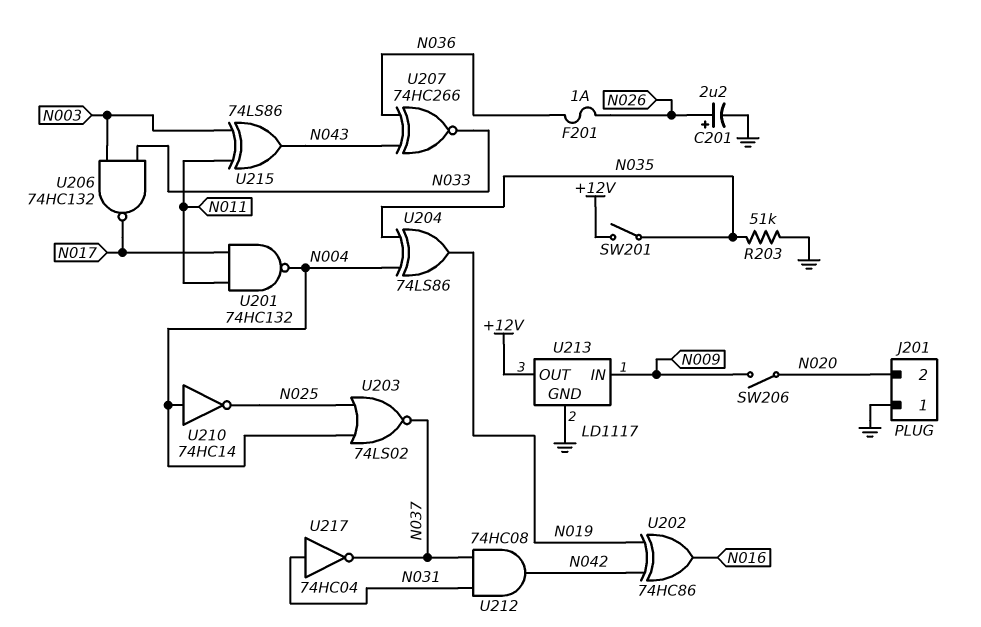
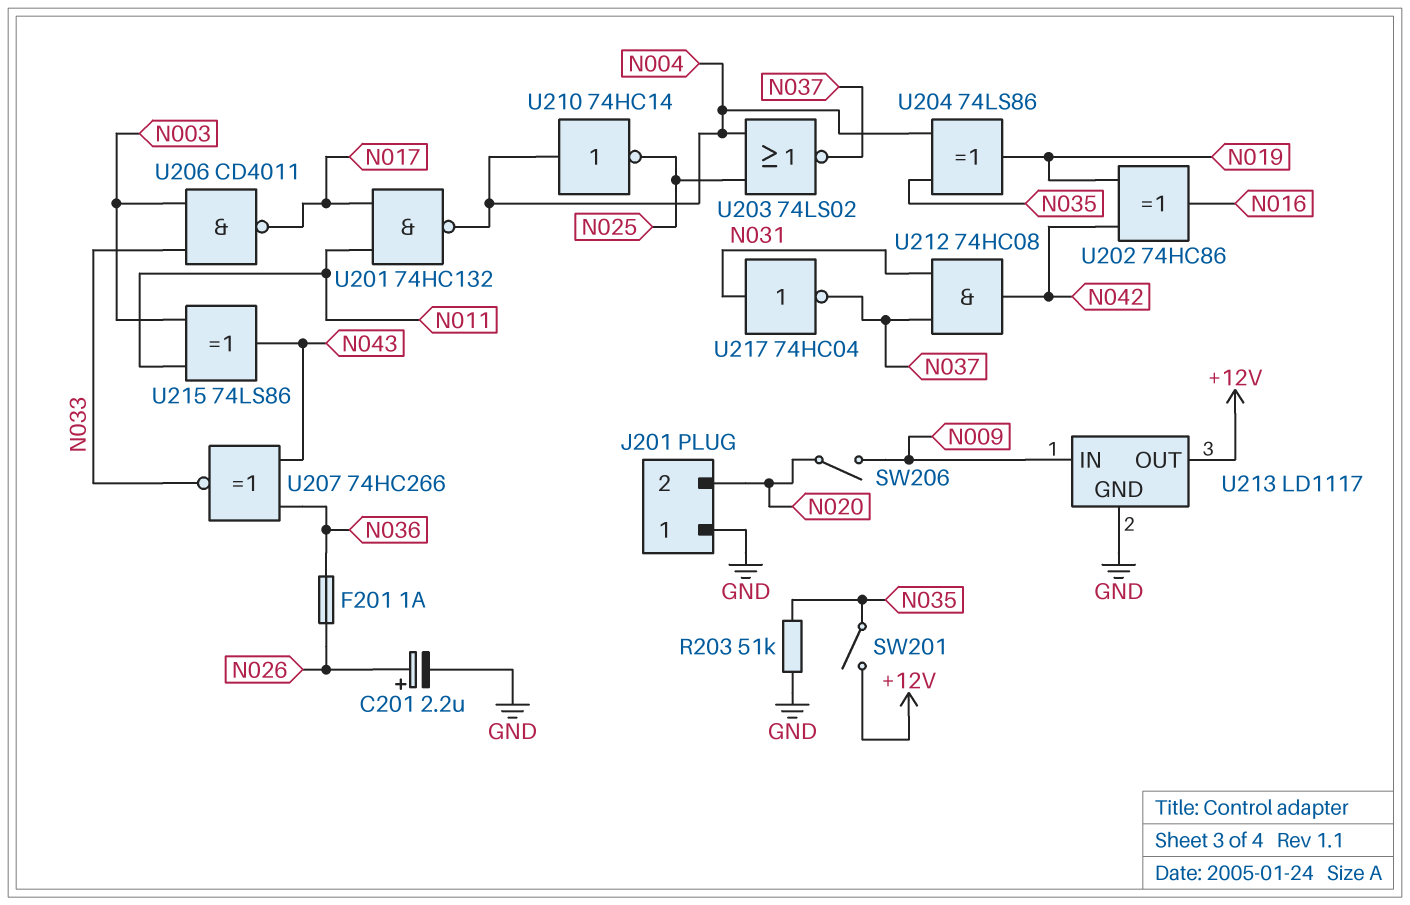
U206: NAND 74HC132 (in N003, in N033, out N017) -> NAND CD4011 (in N003, in N033, out N017)

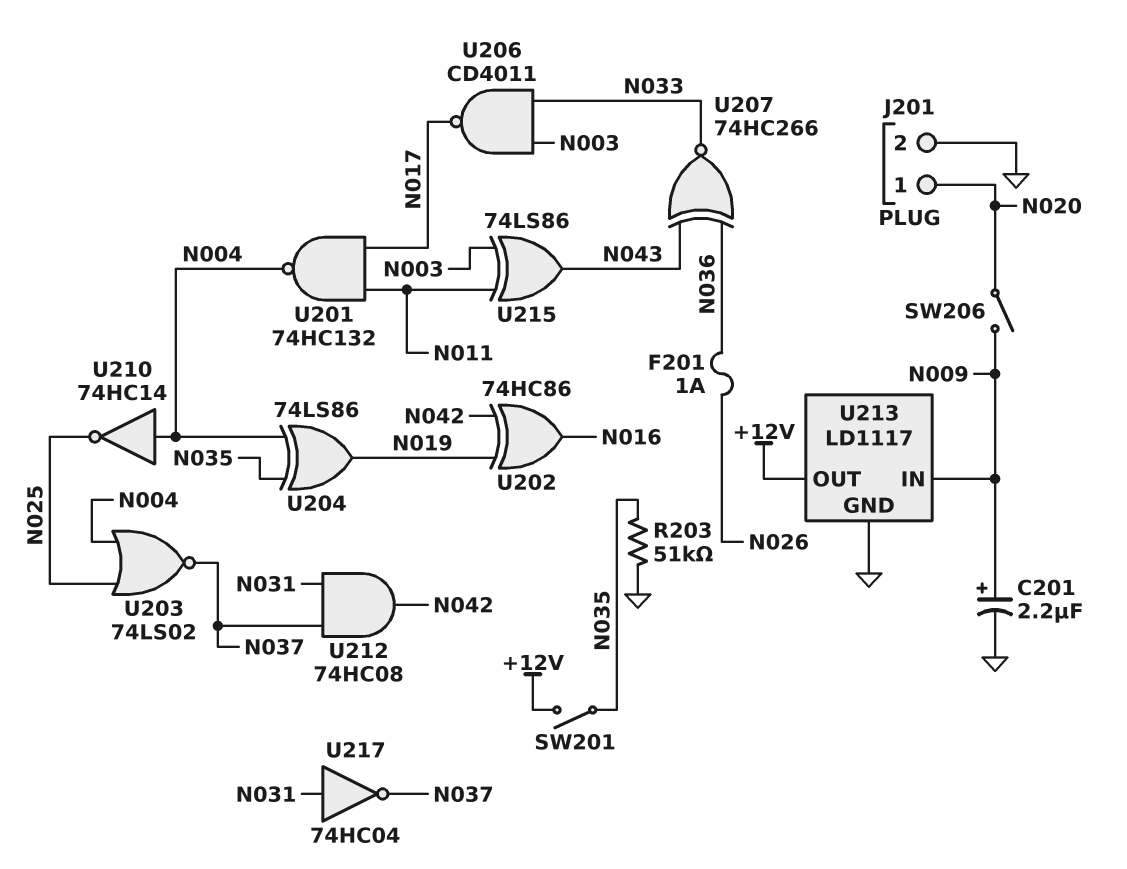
C201: 2.2uF (plus N026, minus GND) -> 2.2uF (plus N009, minus GND)
J201 pin 1: GND -> N020
J201 pin 2: N020 -> GND

